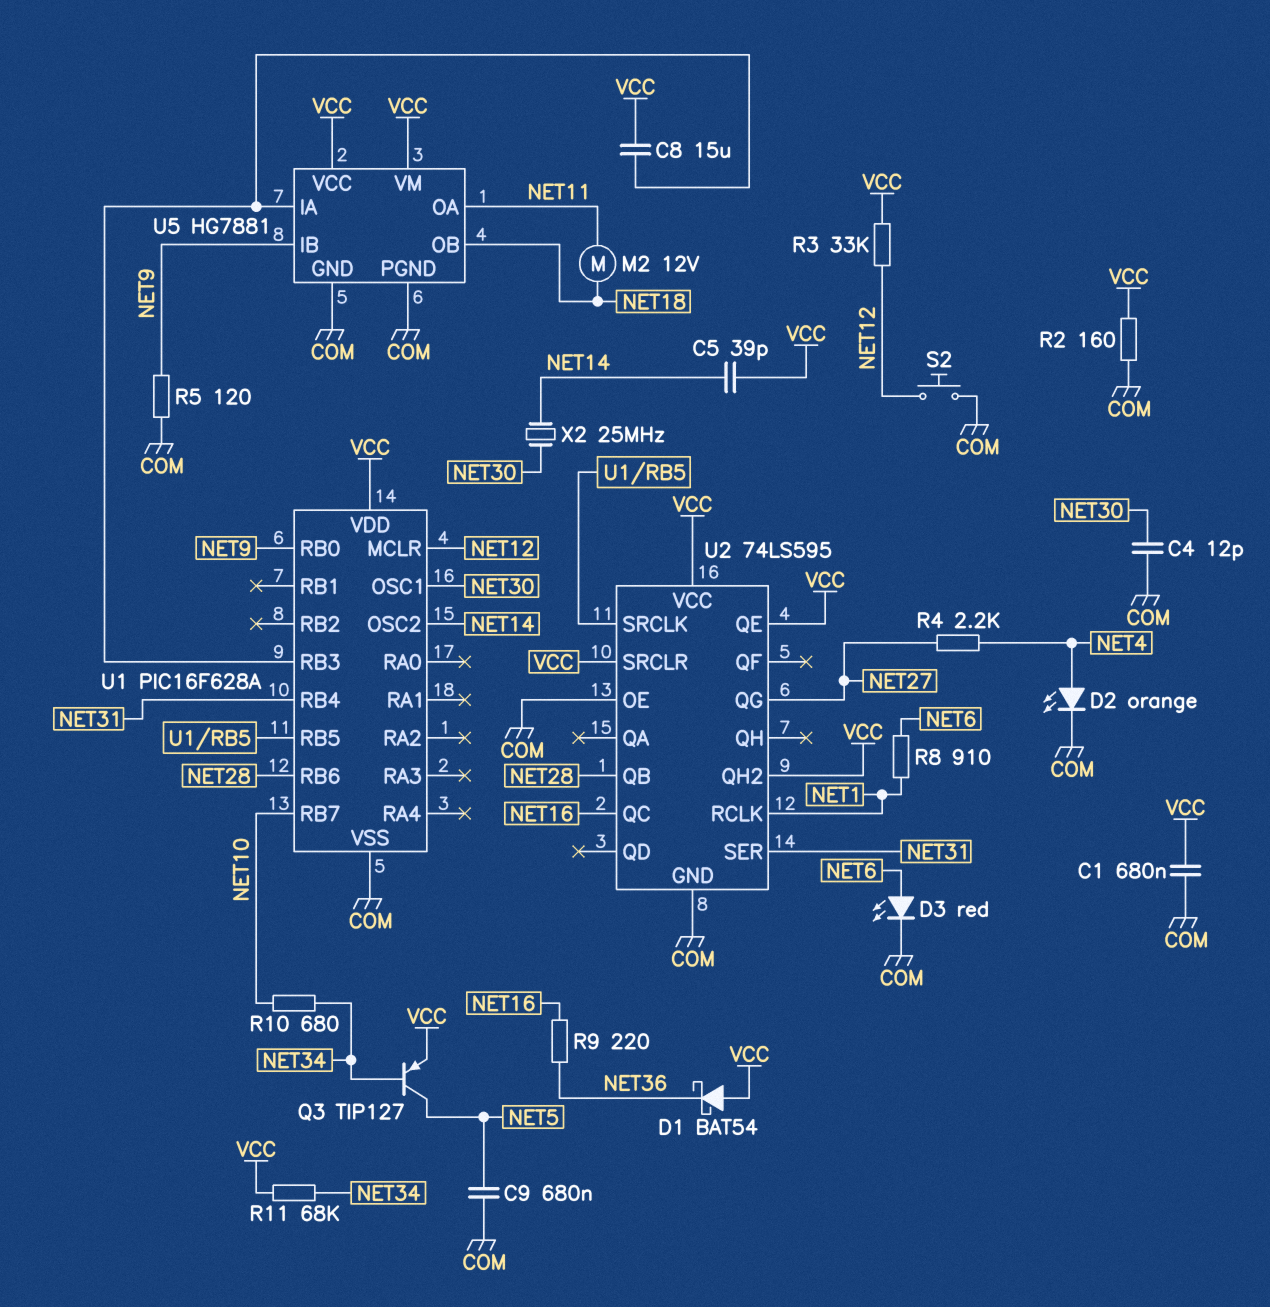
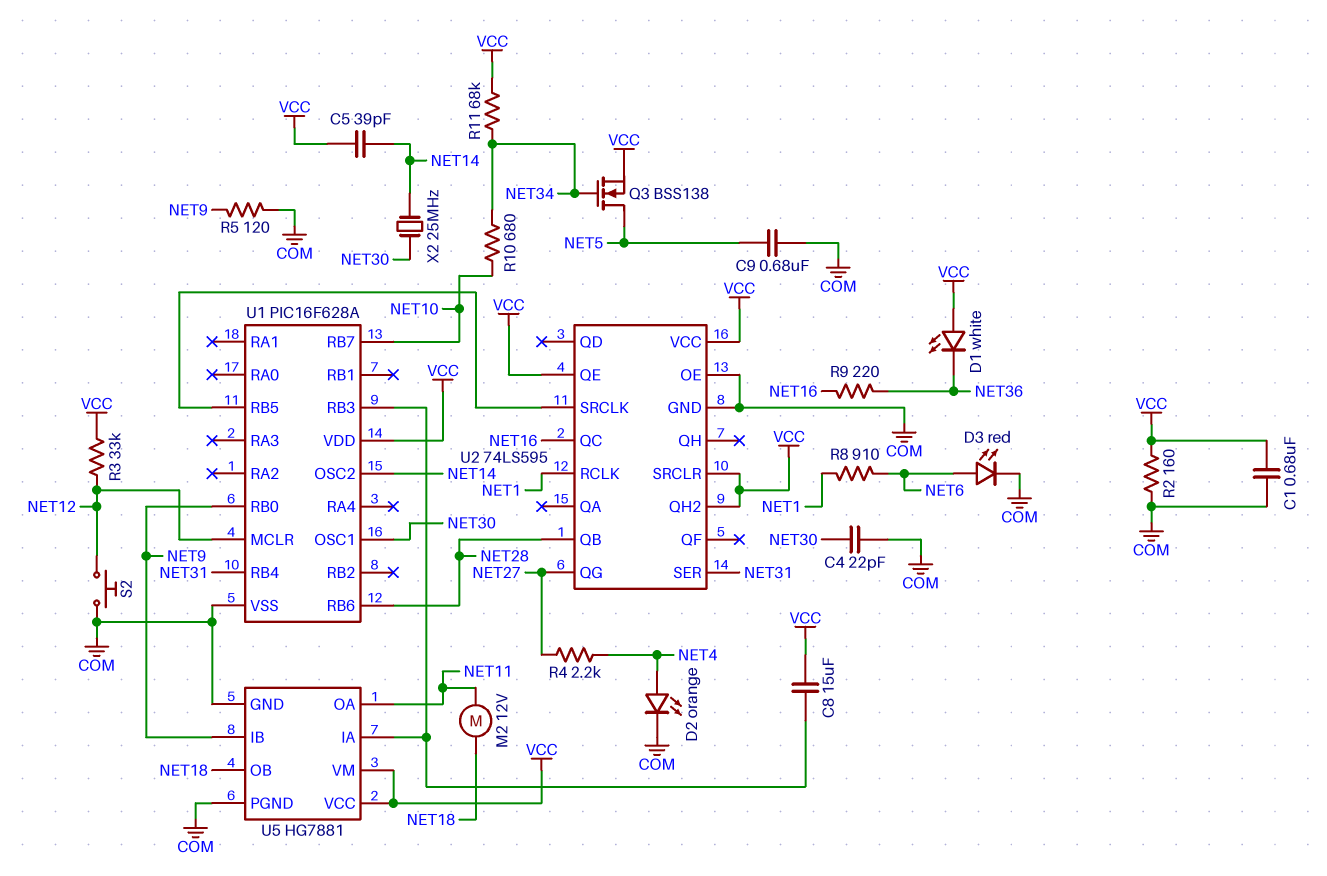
C4: 12pF (COM, NET30) -> 22pF (COM, NET30)
D1: schottky BAT54 (A VCC, K NET36) -> LED white (A VCC, K NET36)
Q3: PNP TIP127 (B NET34, C NET5, E VCC) -> NMOS BSS138 (G NET34, D NET5, S VCC)

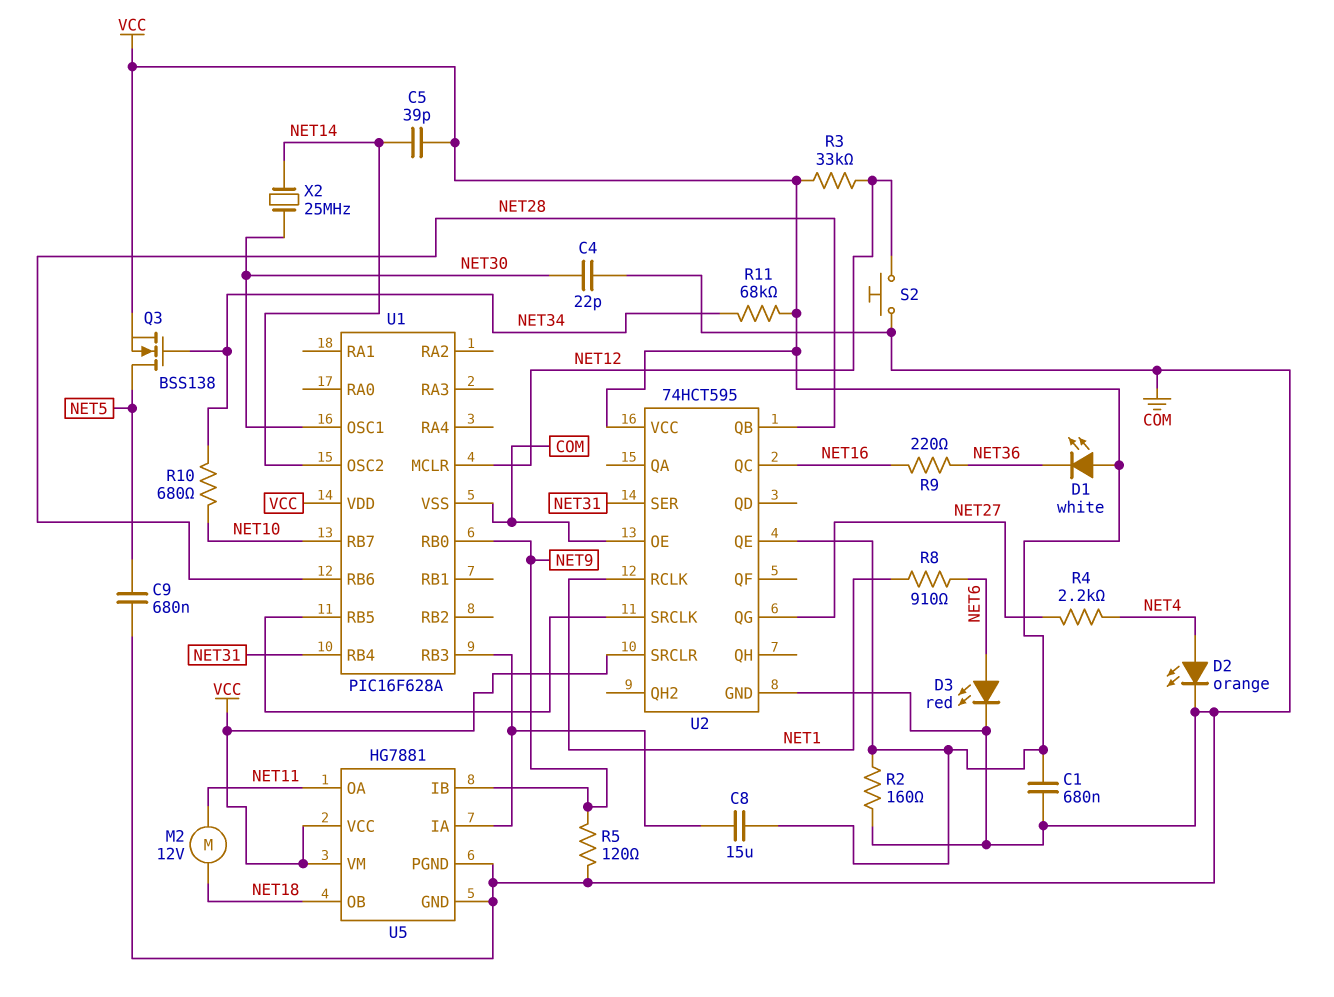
U2: 74LS595 -> 74HCT595
U2 pin QH2: VCC -> none

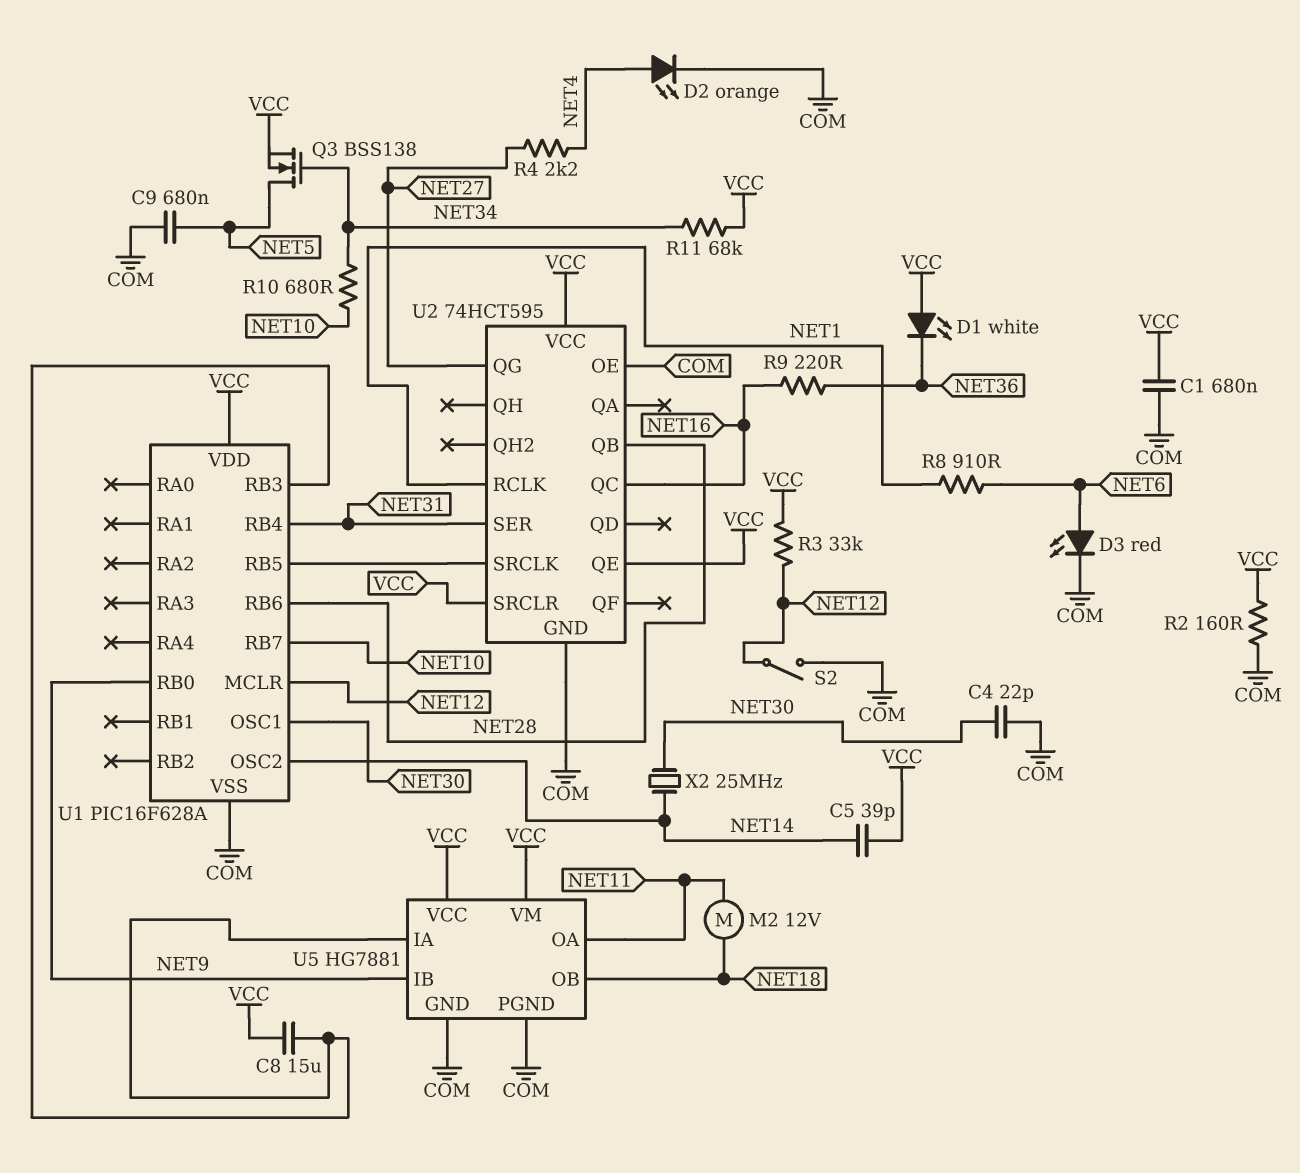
R5: 120 (COM, NET9) -> none
S2: button (COM, NET12) -> switch (COM, NET12)

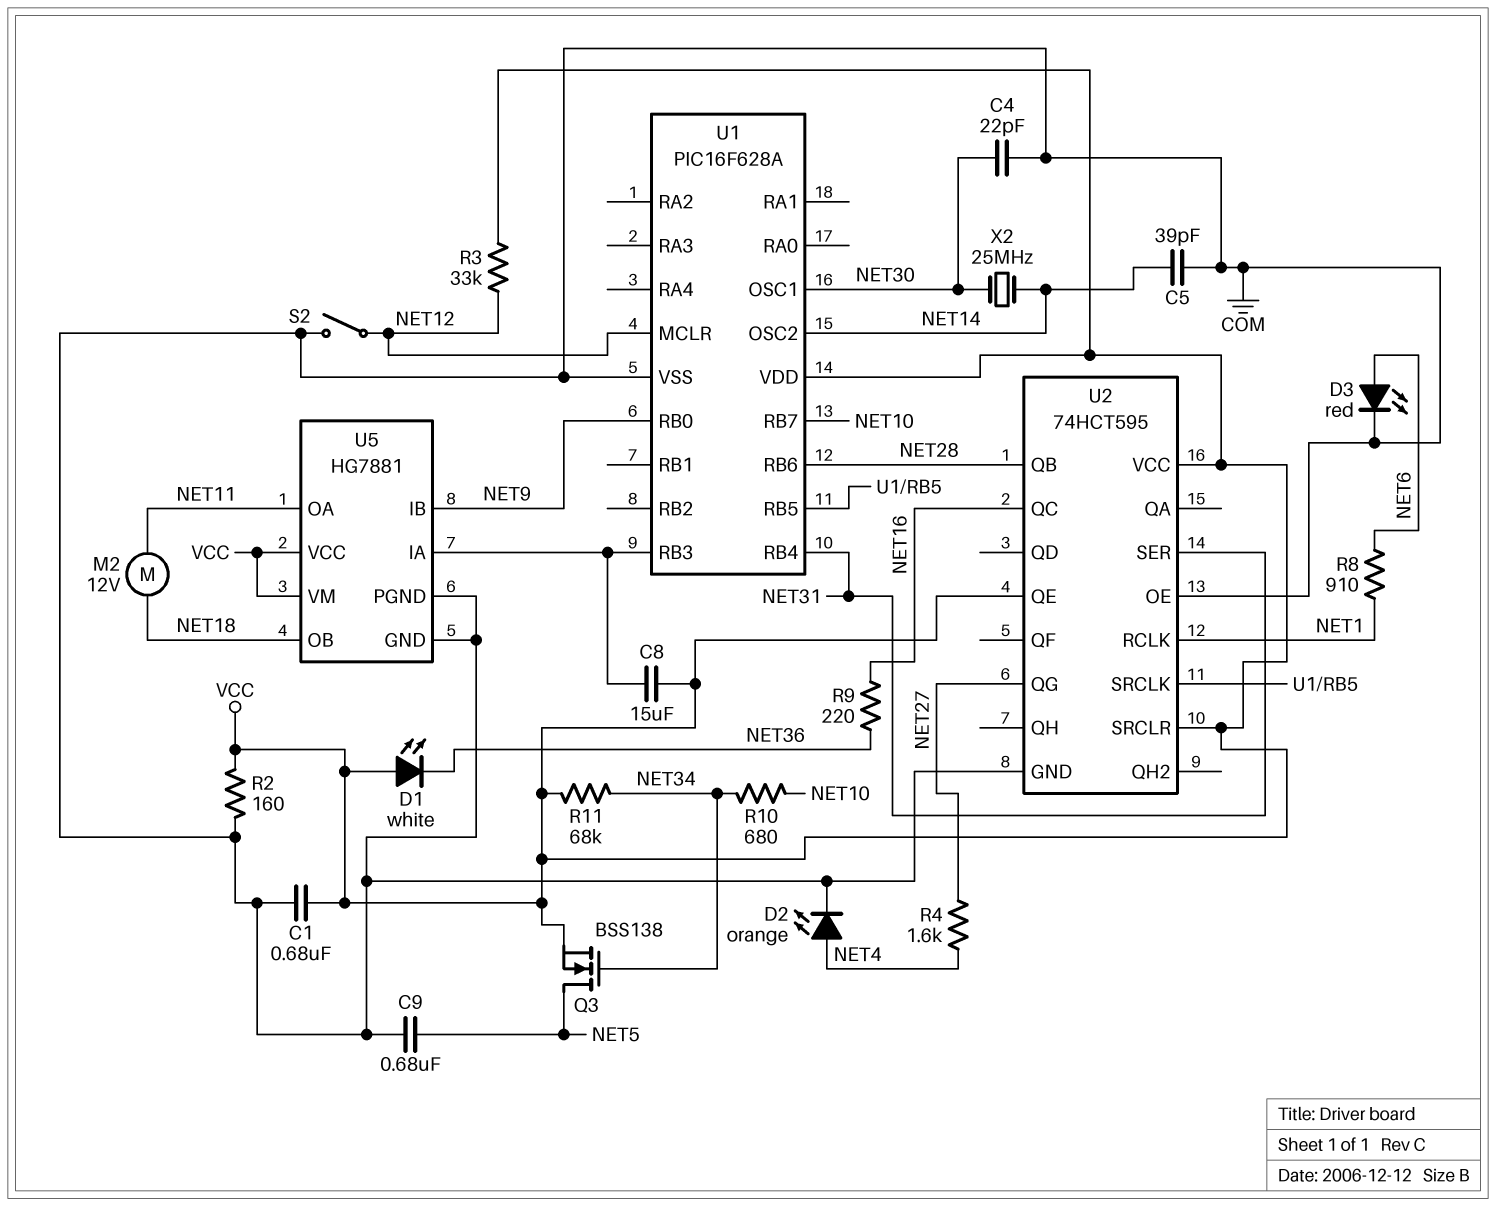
C5: 39pF (NET14, VCC) -> 39pF (COM, NET14)
R4: 2.2k (NET4, NET27) -> 1.6k (NET4, NET27)

